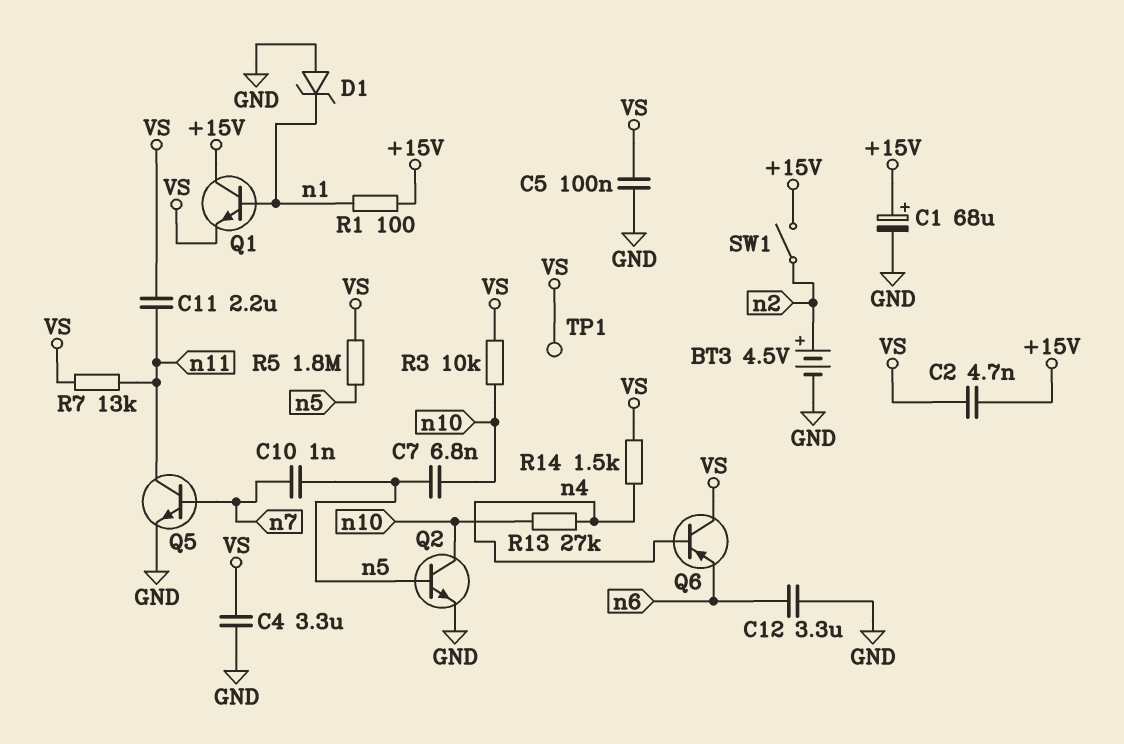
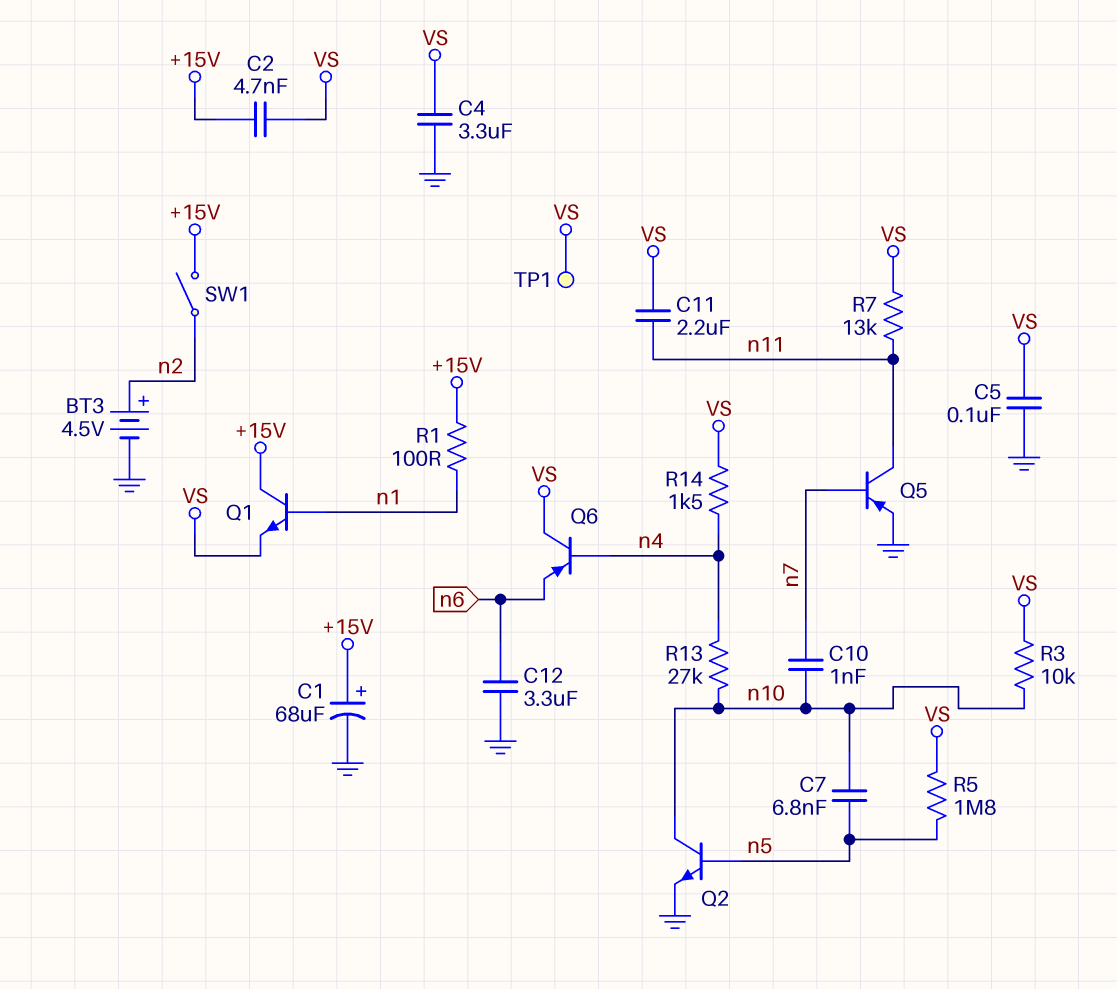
C10: 1nF (n5, n7) -> 1nF (n7, n10)
D1: zener (A GND, K n1) -> none
Q5: NPN (B n7, C n11, E GND) -> PNP (B n7, C n11, E GND)

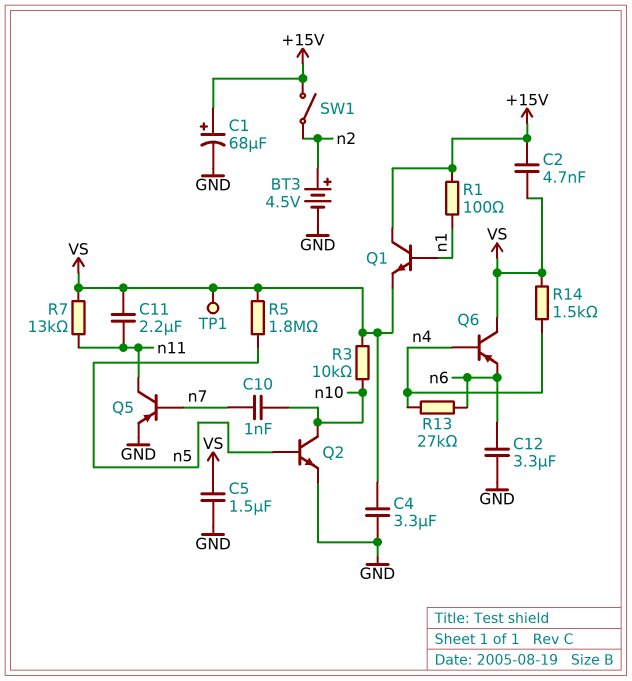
C5: 100nF (GND, VS) -> 1.5uF (GND, VS)
C7: 6.8nF (n5, n10) -> none
R13: 27k (n4, n10) -> 27k (n4, n6)

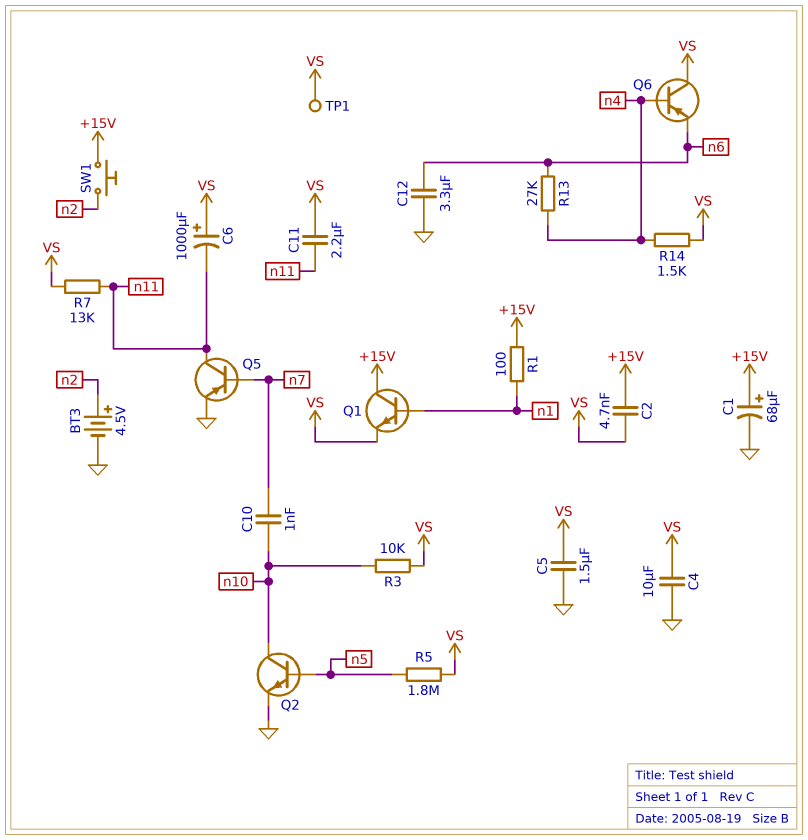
C4: 3.3uF (GND, VS) -> 10uF (GND, VS)
C6: none -> 1000uF (plus VS, minus n11)
SW1: switch (+15V, n2) -> button (+15V, n2)

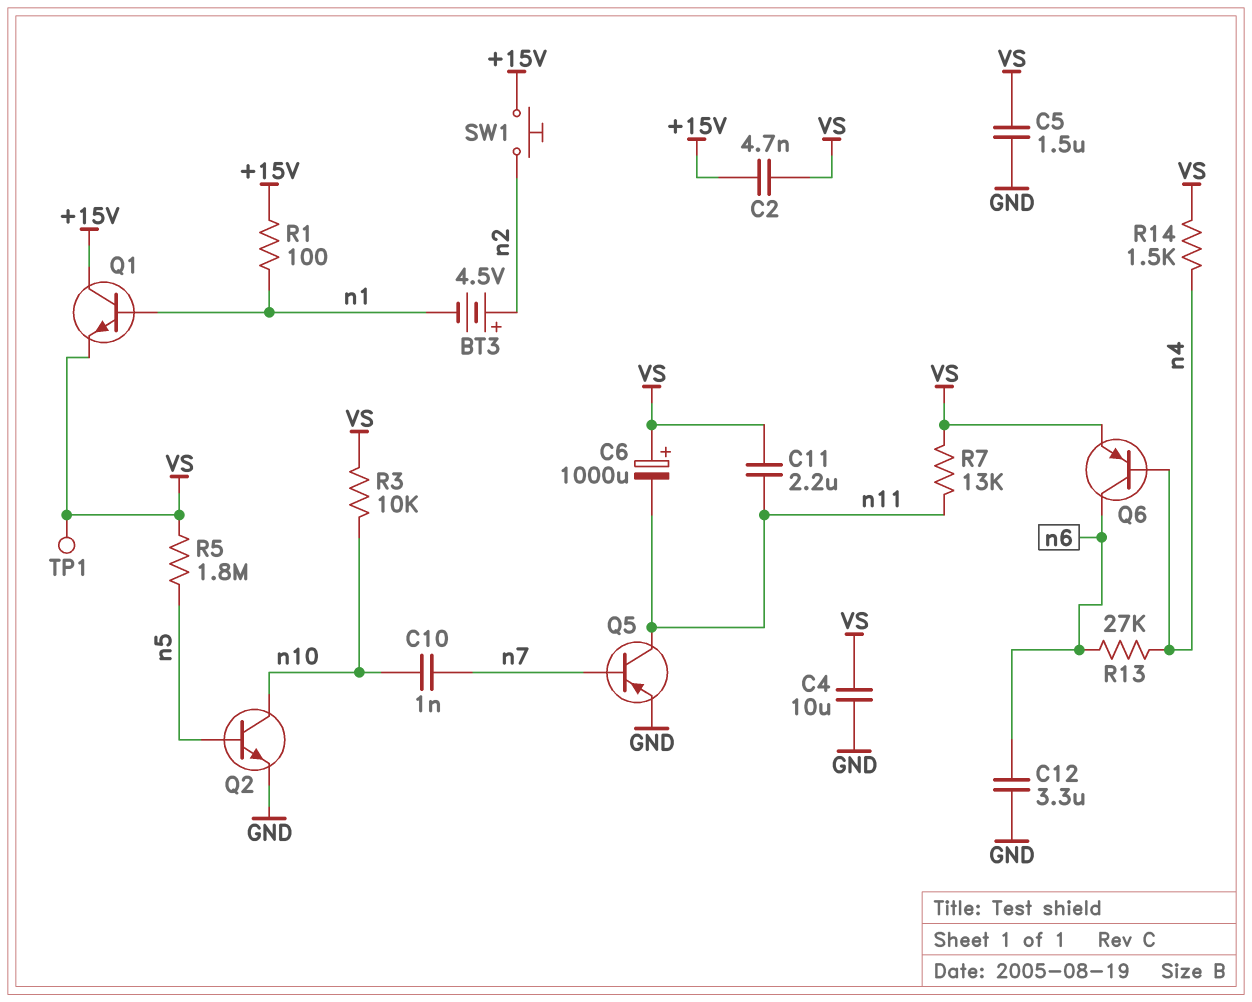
BT3: 4.5V (plus n2, minus GND) -> 4.5V (plus n2, minus n1)
C1: 68uF (plus +15V, minus GND) -> none
Q6: PNP (B n4, C VS, E n6) -> PNP (B n4, C n6, E VS)

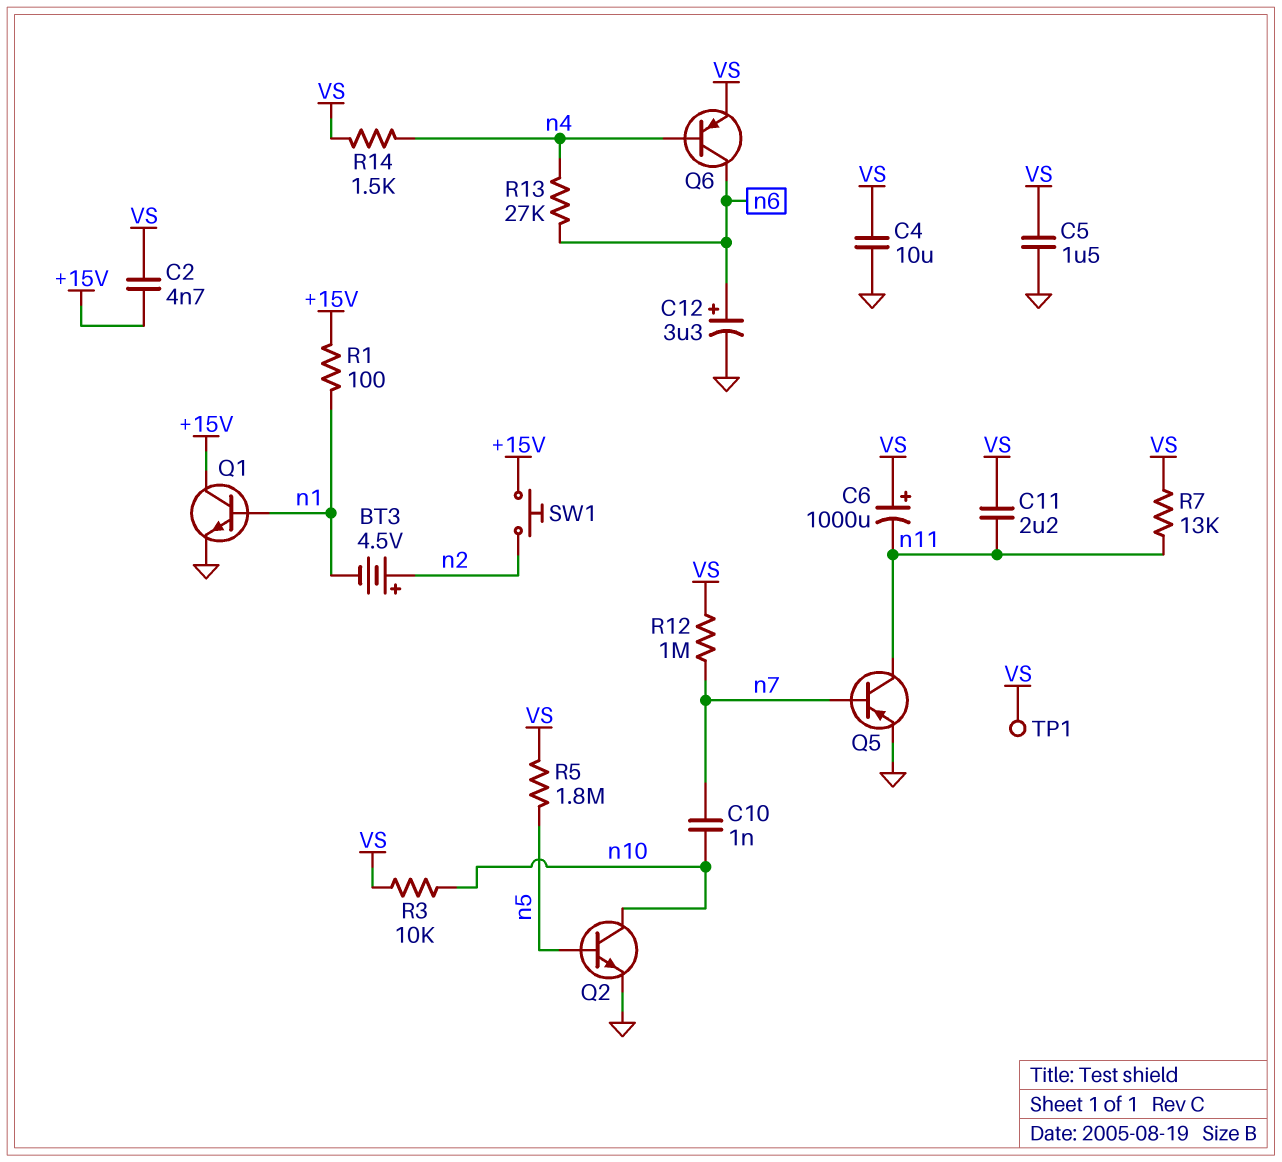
C12: 3.3uF (GND, n6) -> 3.3uF (plus n6, minus GND)
Q1: NPN (B n1, C +15V, E VS) -> NPN (B n1, C +15V, E GND)
R12: none -> 1M (VS, n7)

